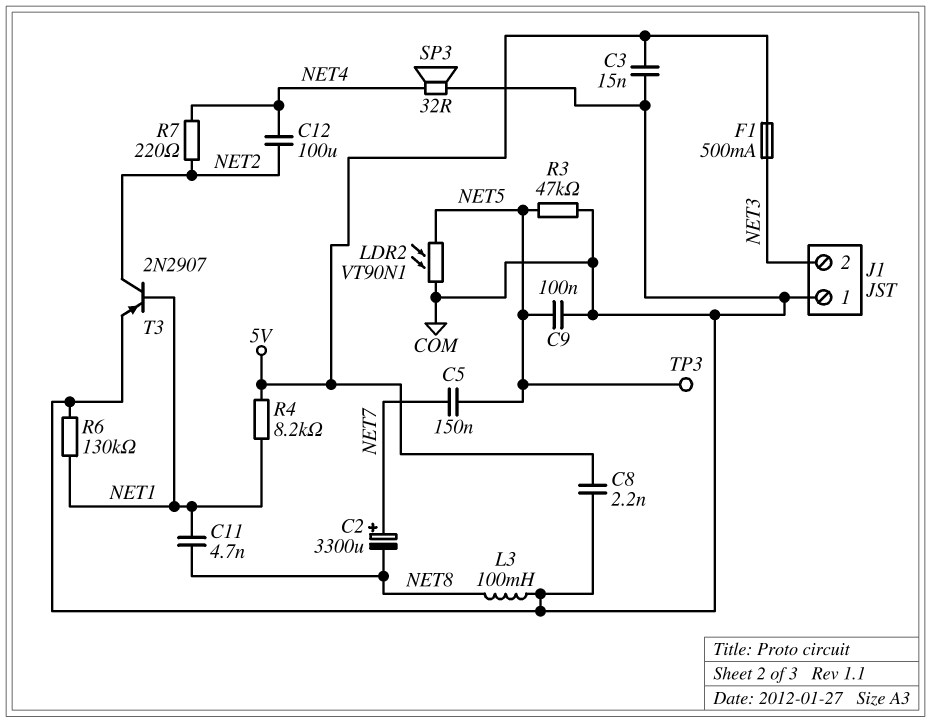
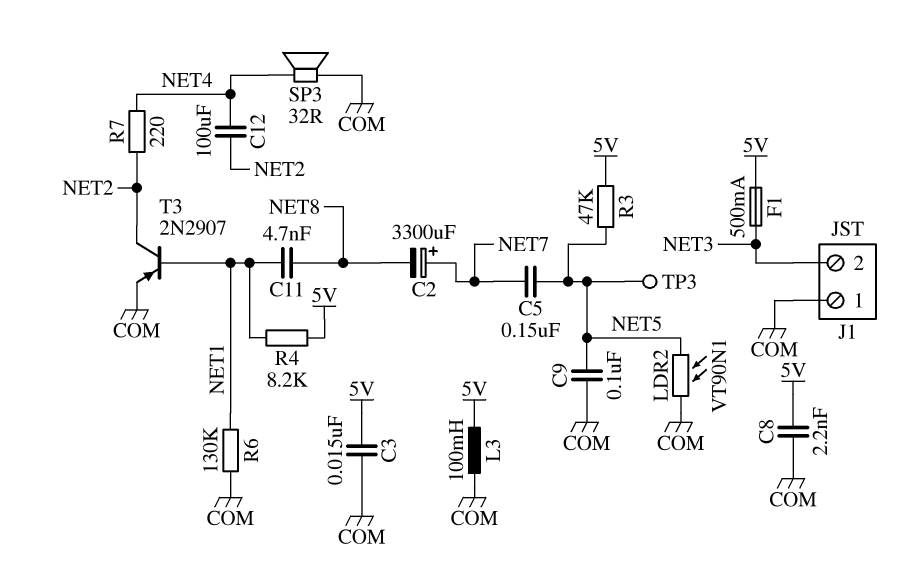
L3: 100mH (COM, NET8) -> 100mH (5V, COM)
R3: 47k (COM, NET5) -> 47k (5V, NET5)

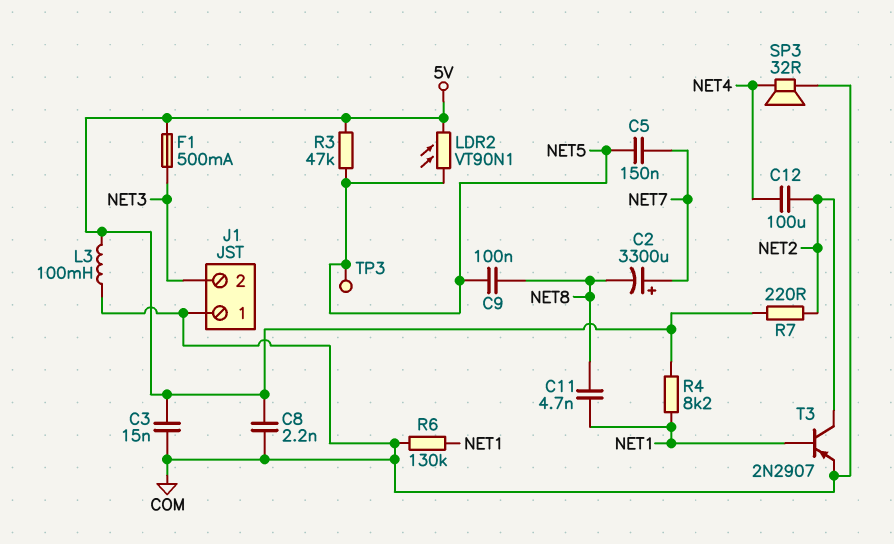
C9: 100nF (COM, NET5) -> 100nF (NET5, NET8)
LDR2: VT90N1 (COM, NET5) -> VT90N1 (5V, NET5)
R7: 220 (NET2, NET4) -> 220 (5V, NET2)

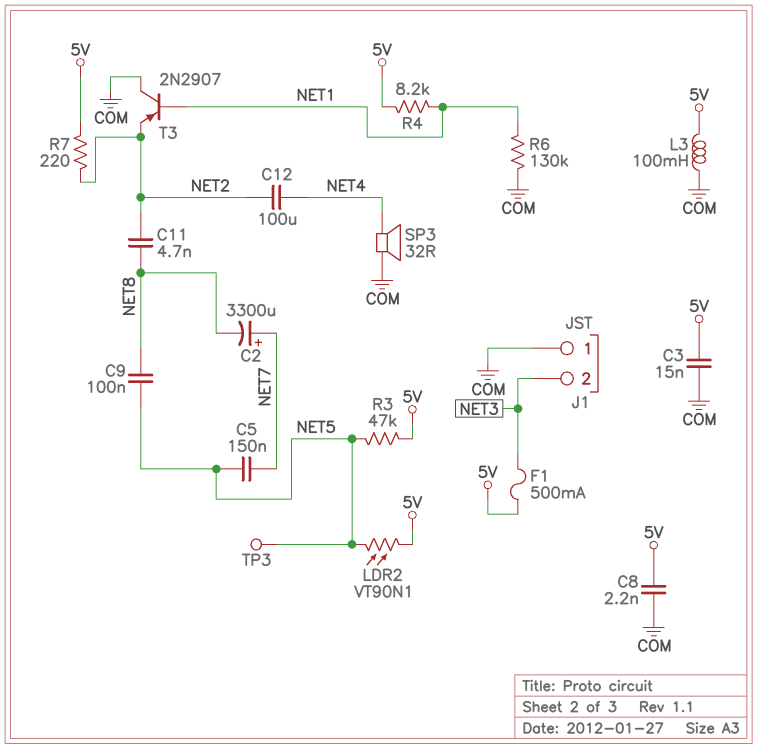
C11: 4.7nF (NET1, NET8) -> 4.7nF (NET2, NET8)
T3: PNP 2N2907 (B NET1, C NET2, E COM) -> PNP 2N2907 (B NET1, C COM, E NET2)

